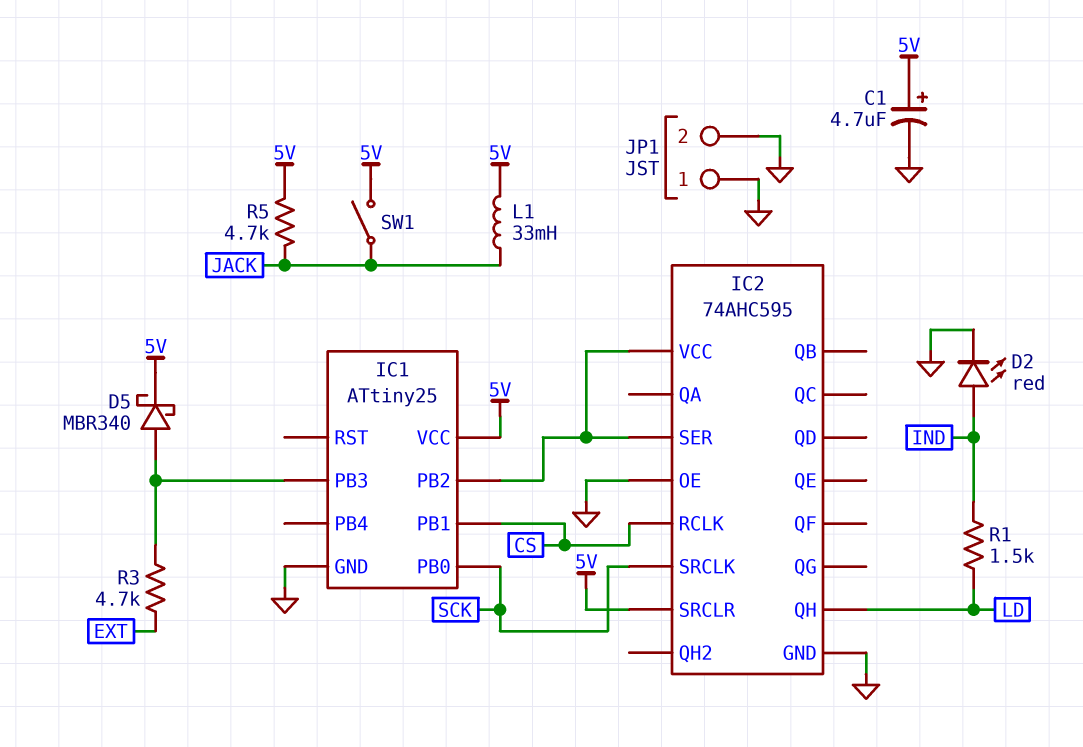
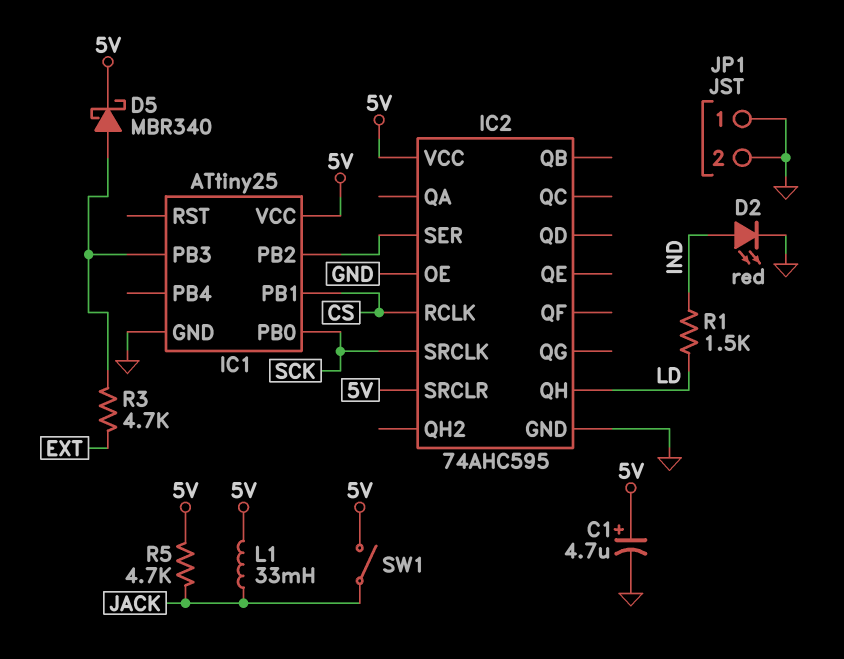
IC2 pin VCC: IC1/PB2 -> 5V

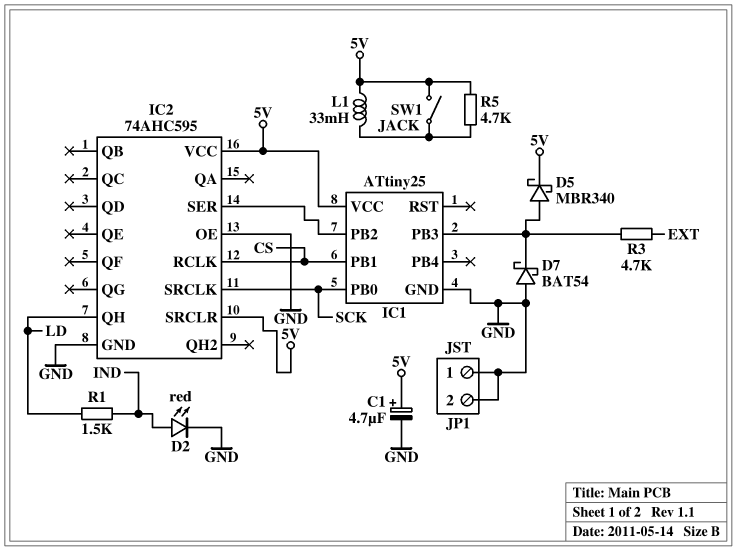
D7: none -> schottky BAT54 (A GND, K IC1/PB3)

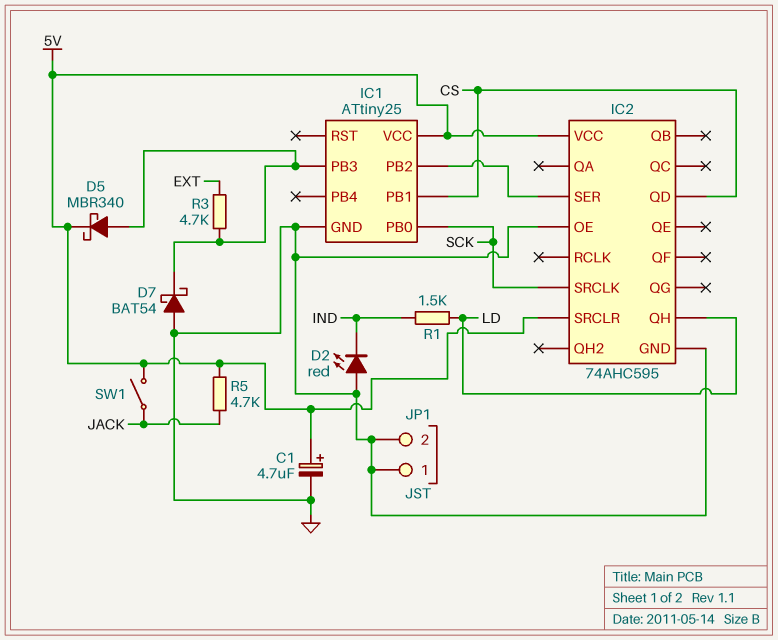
D2: LED red (A IND, K GND) -> LED red (A GND, K IND)
IC2 pin QD: none -> CS
IC2 pin RCLK: CS -> none
L1: 33mH (5V, JACK) -> none

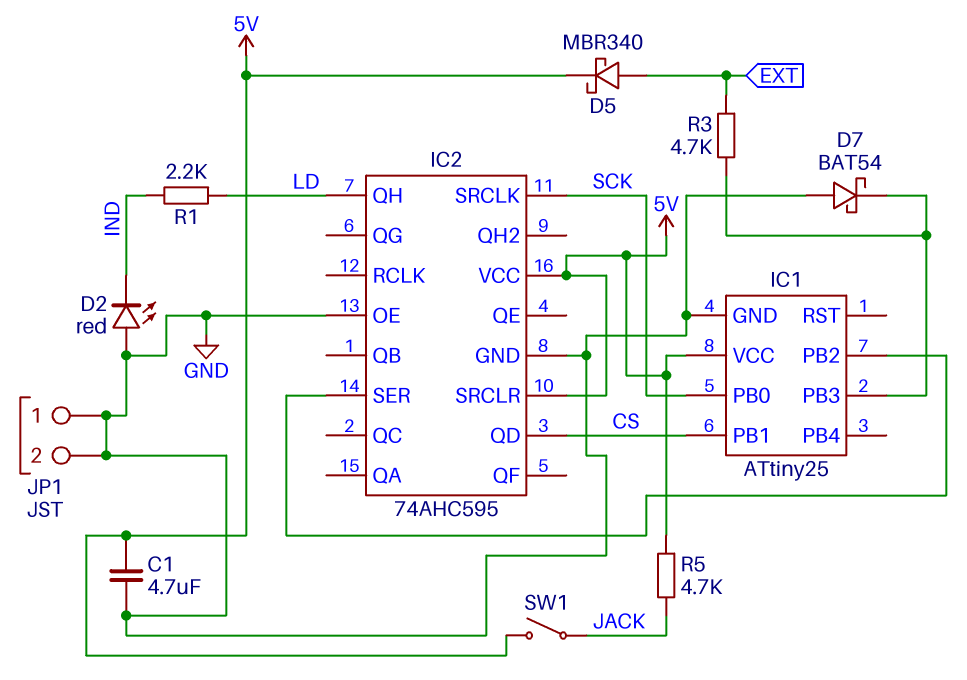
C1: 4.7uF (plus 5V, minus GND) -> 4.7uF (5V, GND)
D5: schottky MBR340 (A IC1/PB3, K 5V) -> schottky MBR340 (A EXT, K 5V)
R1: 1.5k (IND, LD) -> 2.2k (IND, LD)

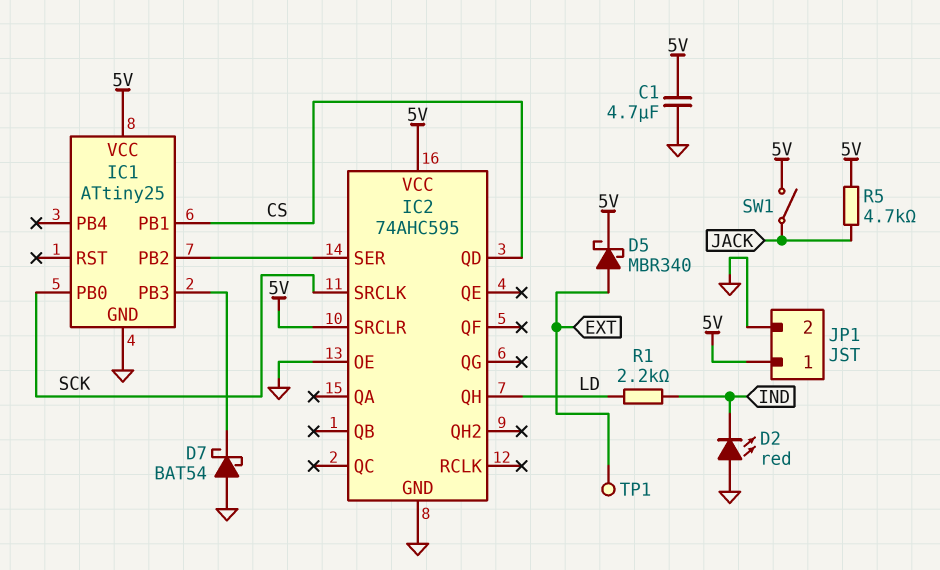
JP1 pin 1: GND -> 5V
R3: 4.7k (EXT, IC1/PB3) -> none
TP1: none -> test point (EXT)

